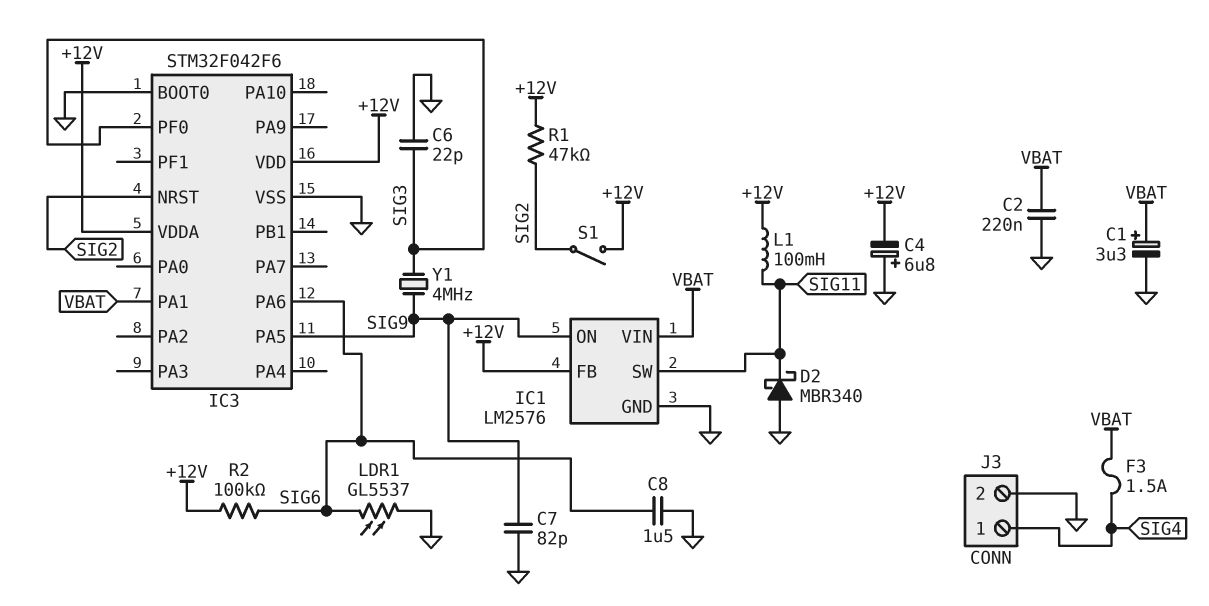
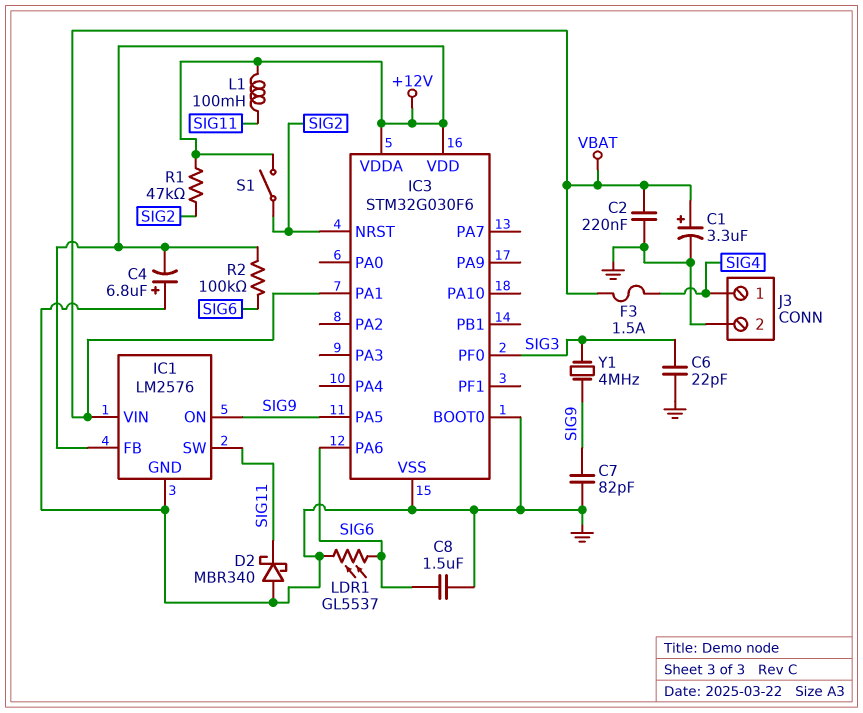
IC3: STM32F042F6 -> STM32G030F6

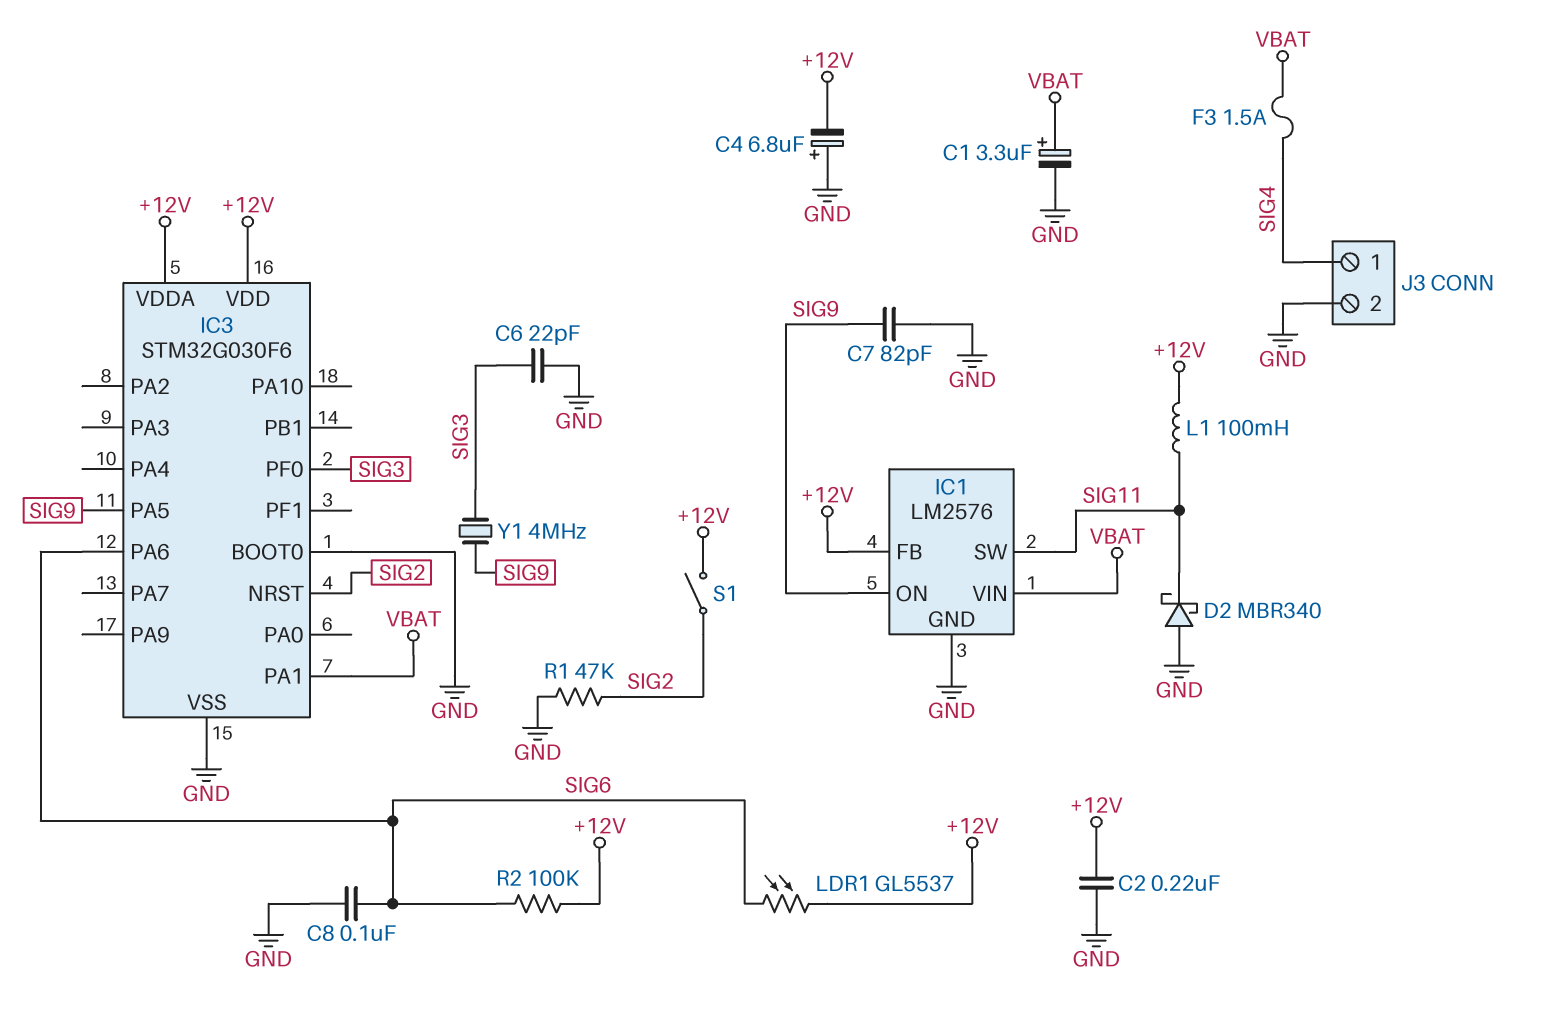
C2: 220nF (GND, VBAT) -> 220nF (+12V, GND)
C8: 1.5uF (GND, SIG6) -> 100nF (GND, SIG6)
LDR1: GL5537 (GND, SIG6) -> GL5537 (+12V, SIG6)
R1: 47k (+12V, SIG2) -> 47k (GND, SIG2)

